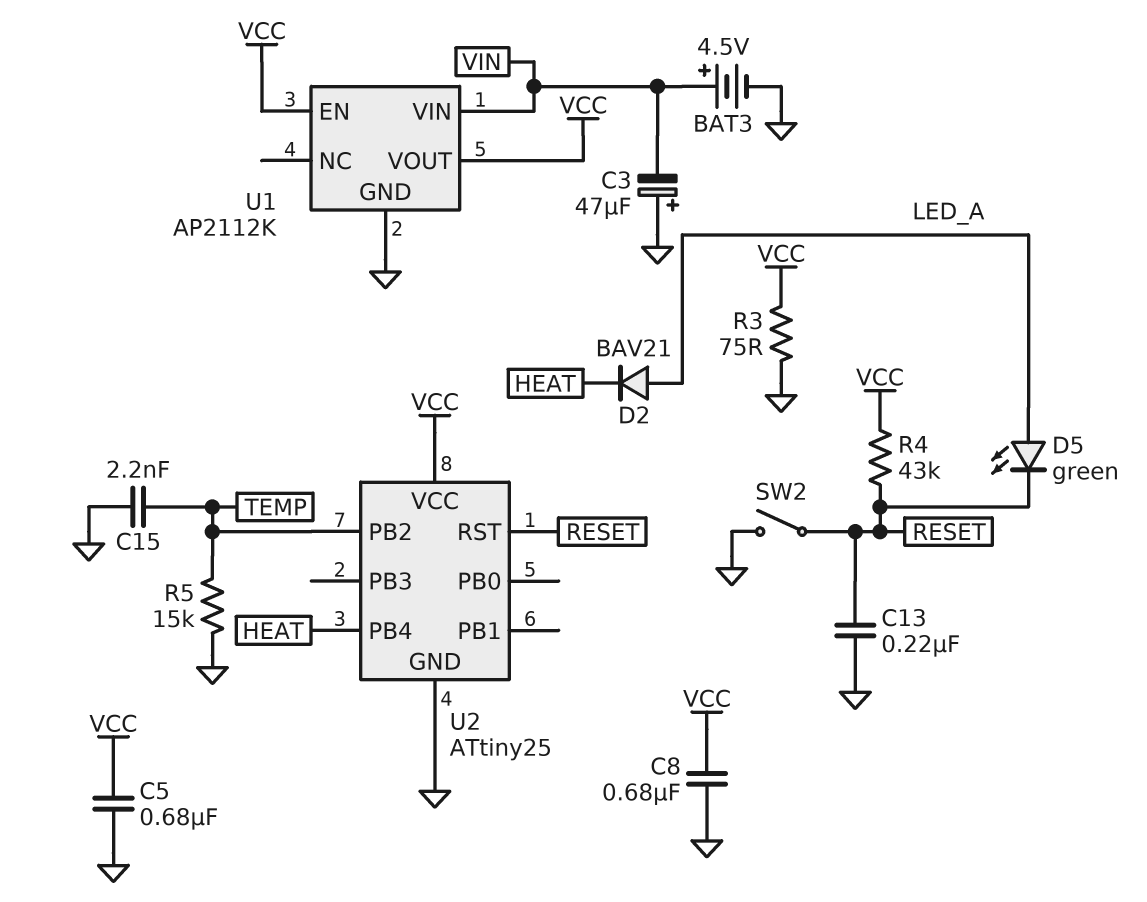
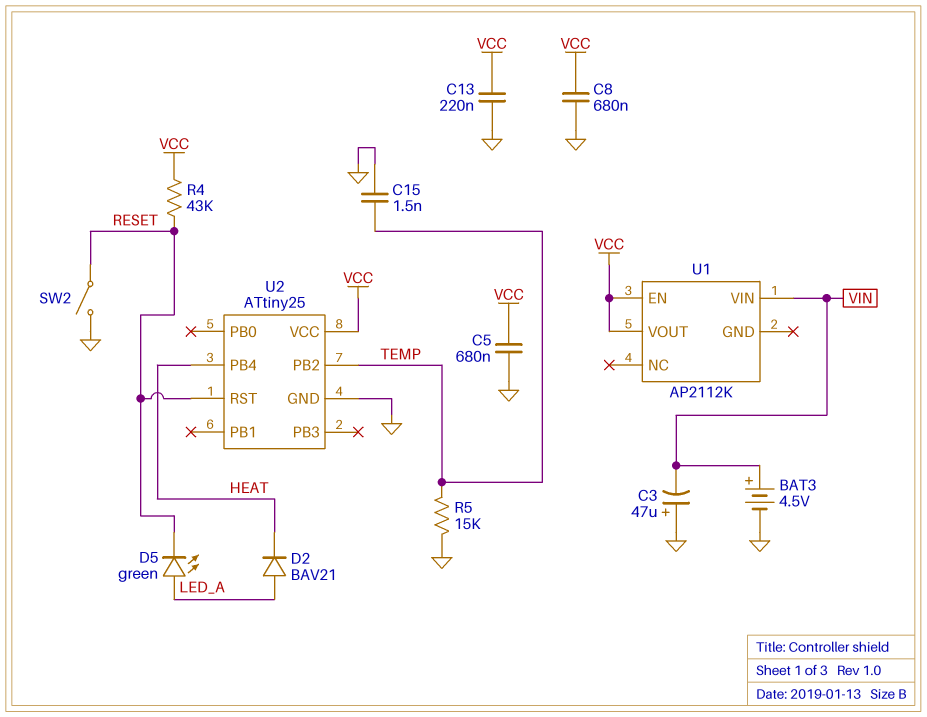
C13: 220nF (GND, RESET) -> 220nF (GND, VCC)
C15: 2.2nF (GND, TEMP) -> 1.5nF (GND, TEMP)
R3: 75 (GND, VCC) -> none
U1 pin GND: GND -> none

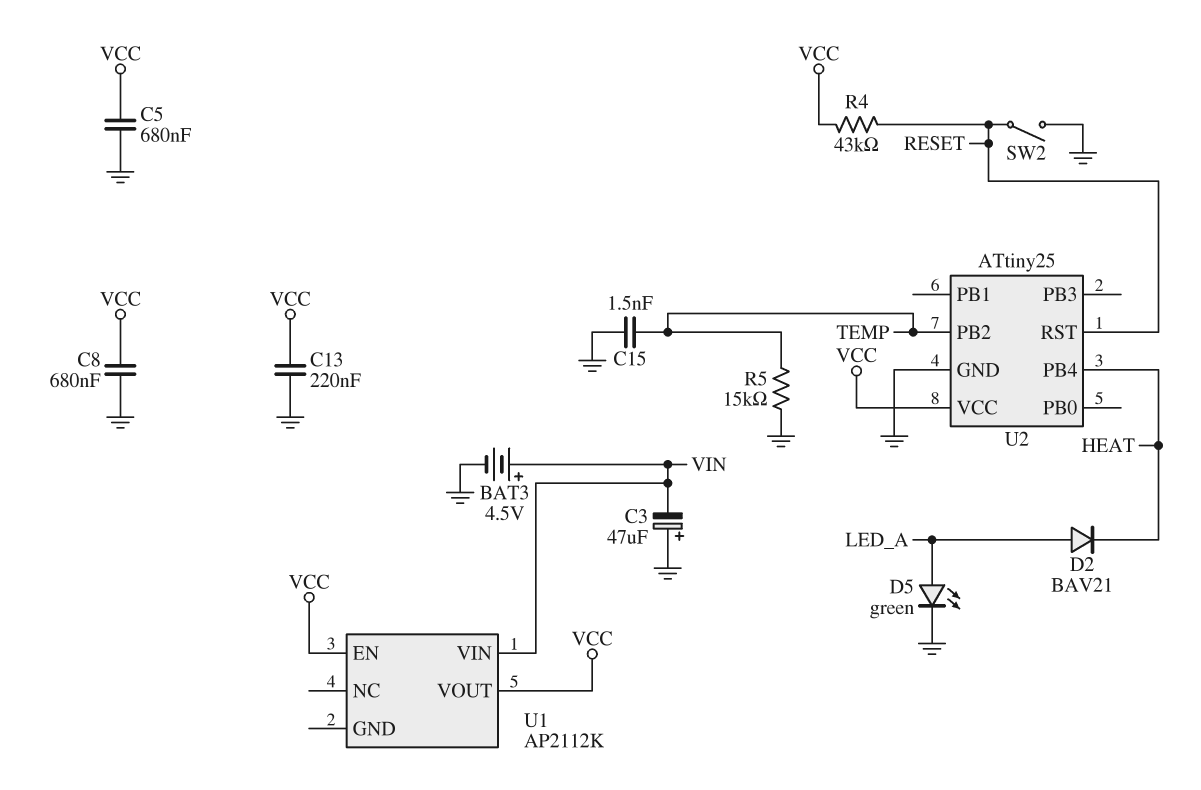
D5: LED green (A LED_A, K RESET) -> LED green (A LED_A, K GND)

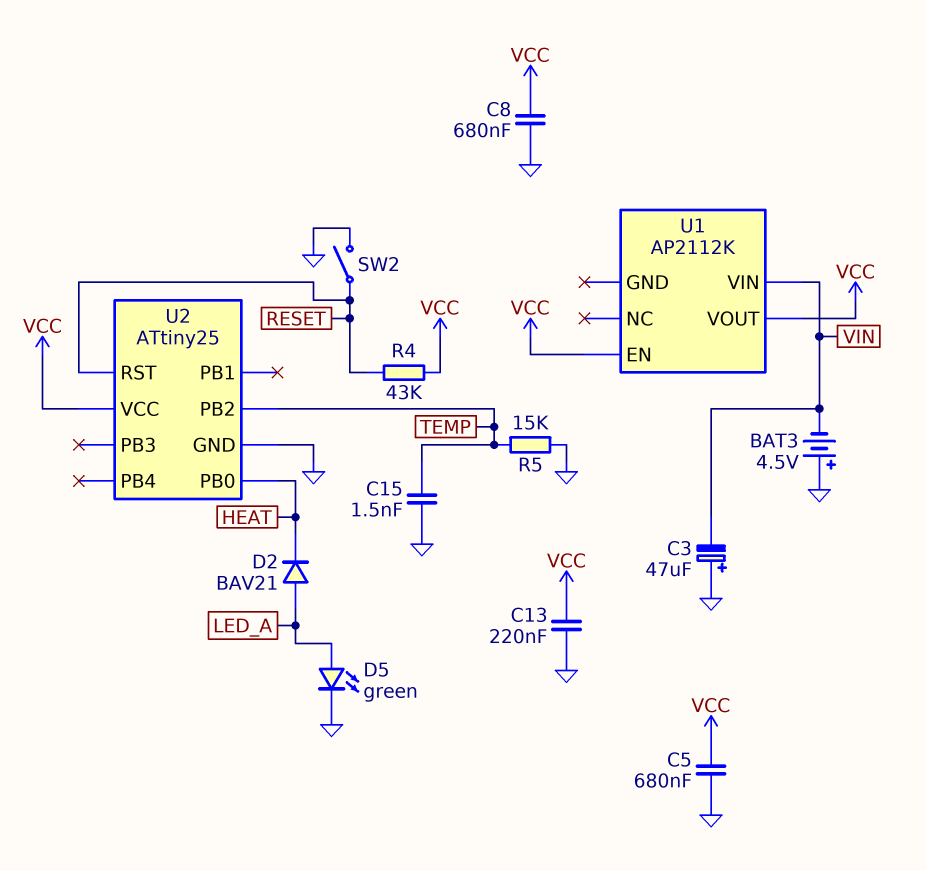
BAT3: 4.5V (plus VIN, minus GND) -> 4.5V (plus GND, minus VIN)
U2 pin PB0: none -> HEAT
U2 pin PB4: HEAT -> none

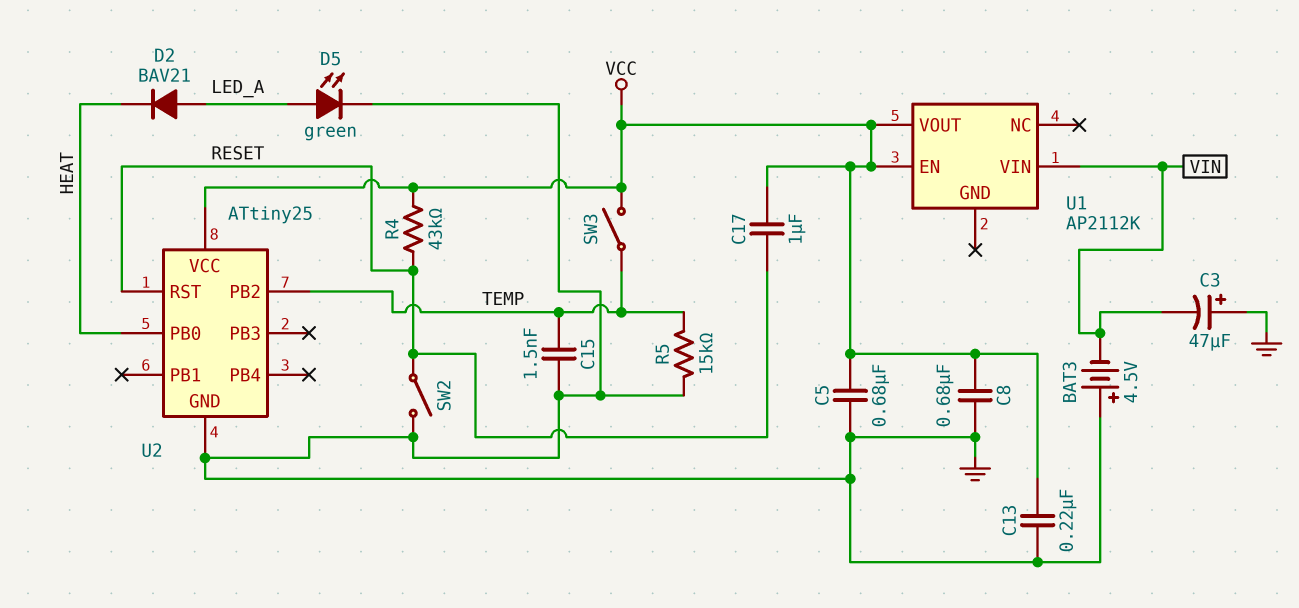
C17: none -> 1uF (RESET, VCC)
SW3: none -> switch (TEMP, VCC)

